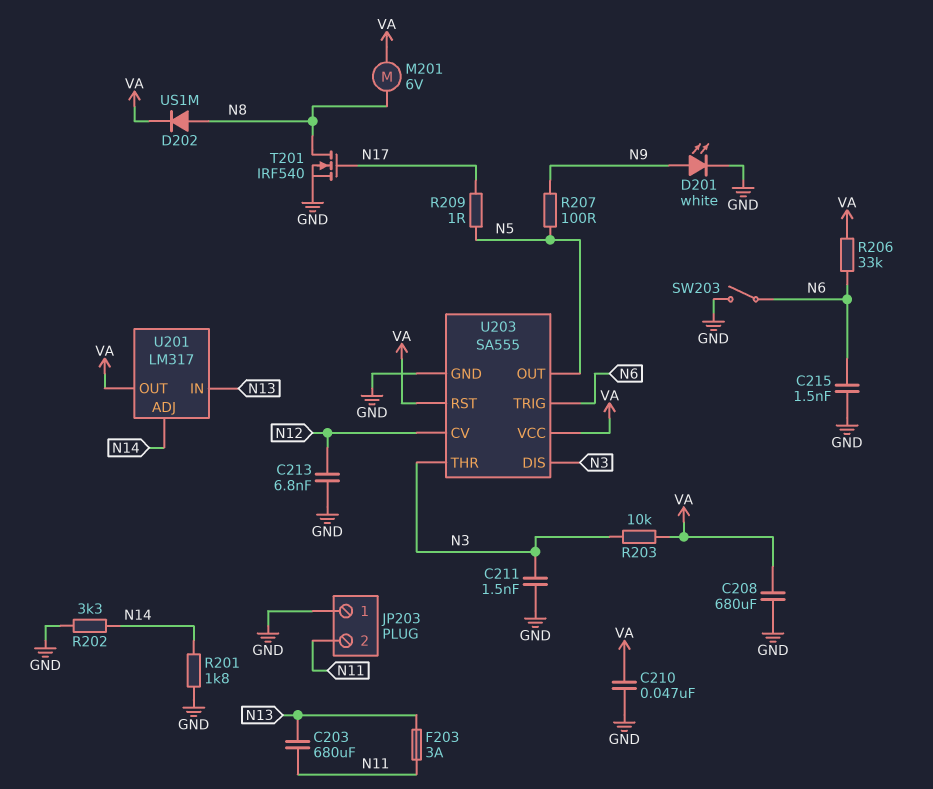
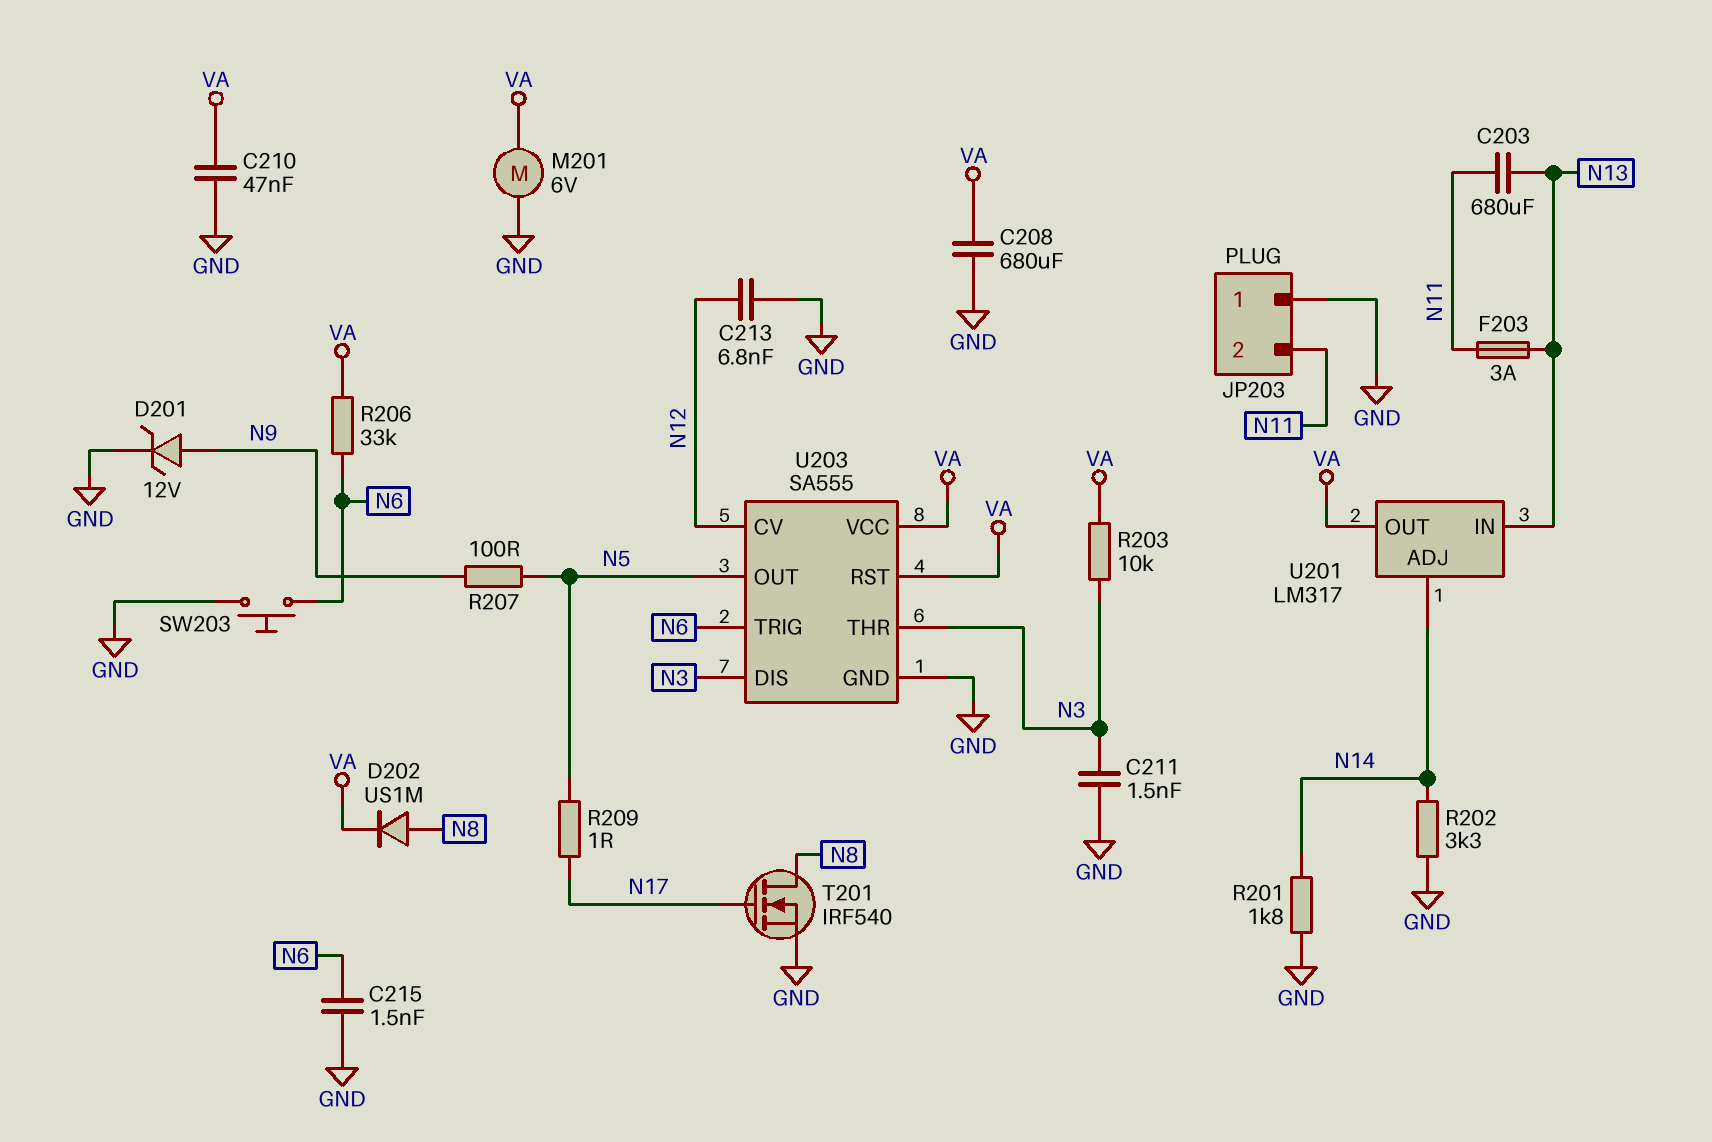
D201: LED white (A N9, K GND) -> zener 12V (A N9, K GND)
M201: motor 6V (N8, VA) -> motor 6V (GND, VA)
SW203: switch (GND, N6) -> button (GND, N6)

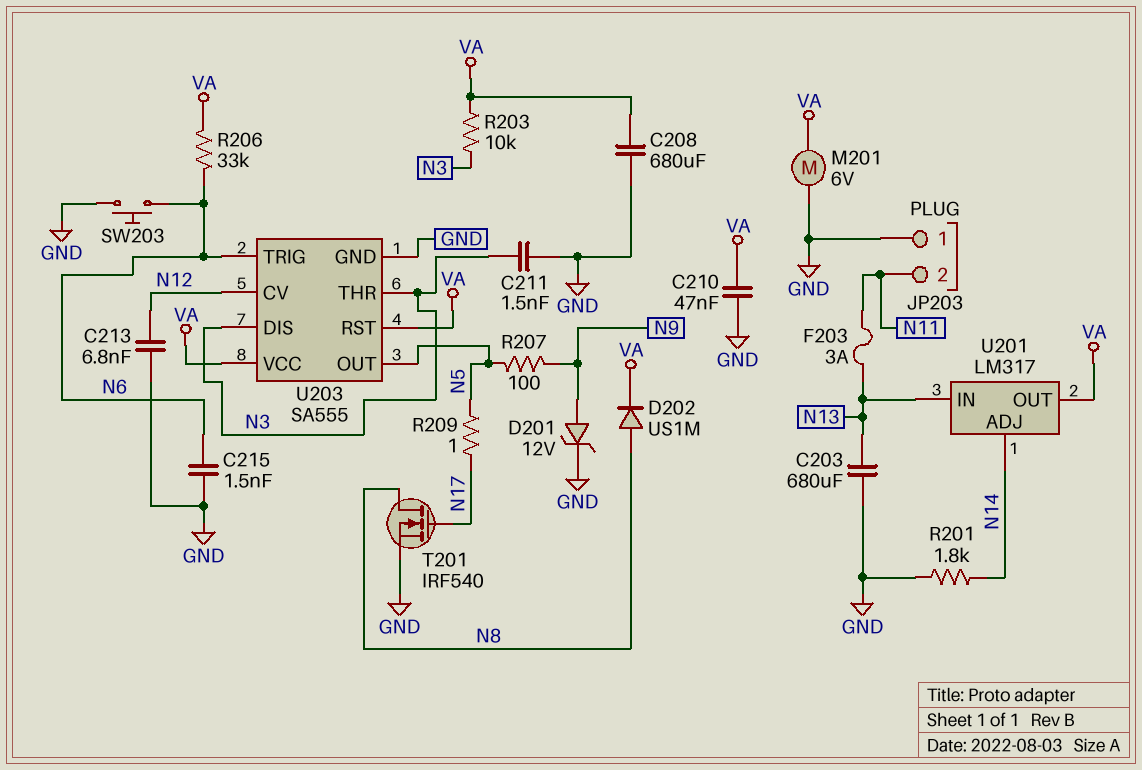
C203: 680uF (N11, N13) -> 680uF (GND, N13)
R202: 3.3k (GND, N14) -> none

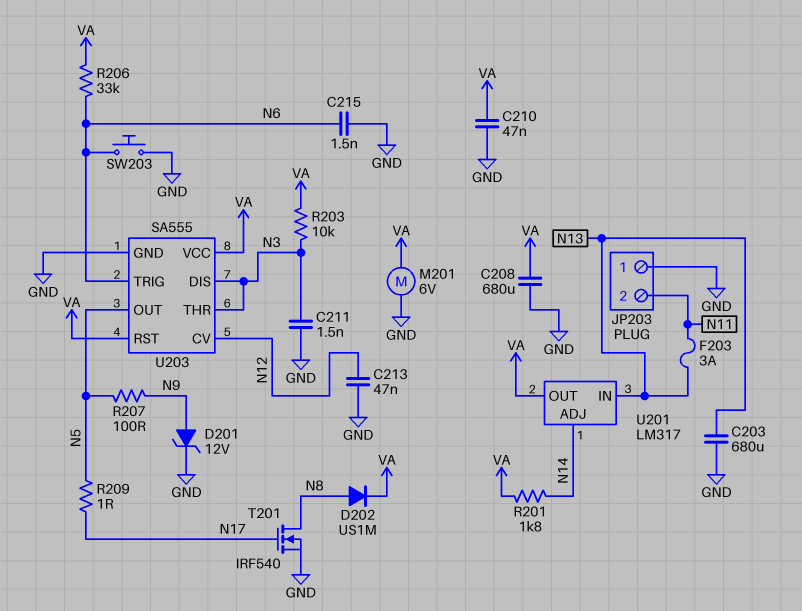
C213: 6.8nF (GND, N12) -> 47nF (GND, N12)
R201: 1.8k (GND, N14) -> 1.8k (N14, VA)

